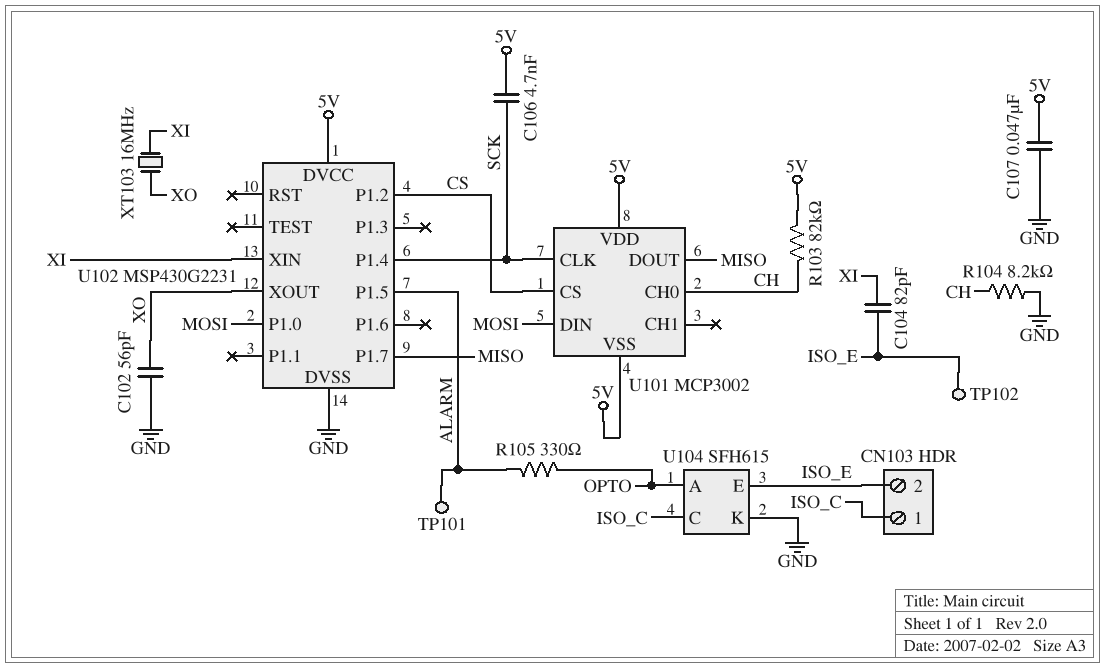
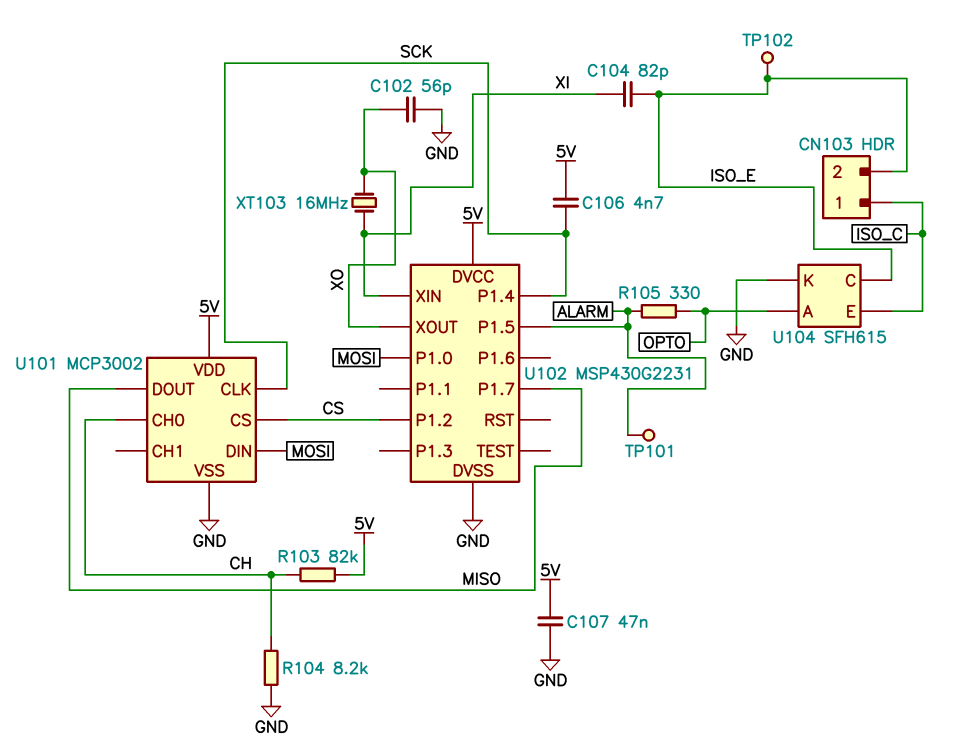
U101 pin VSS: 5V -> GND
U104 pin C: ISO_C -> ISO_E
U104 pin E: ISO_E -> ISO_C

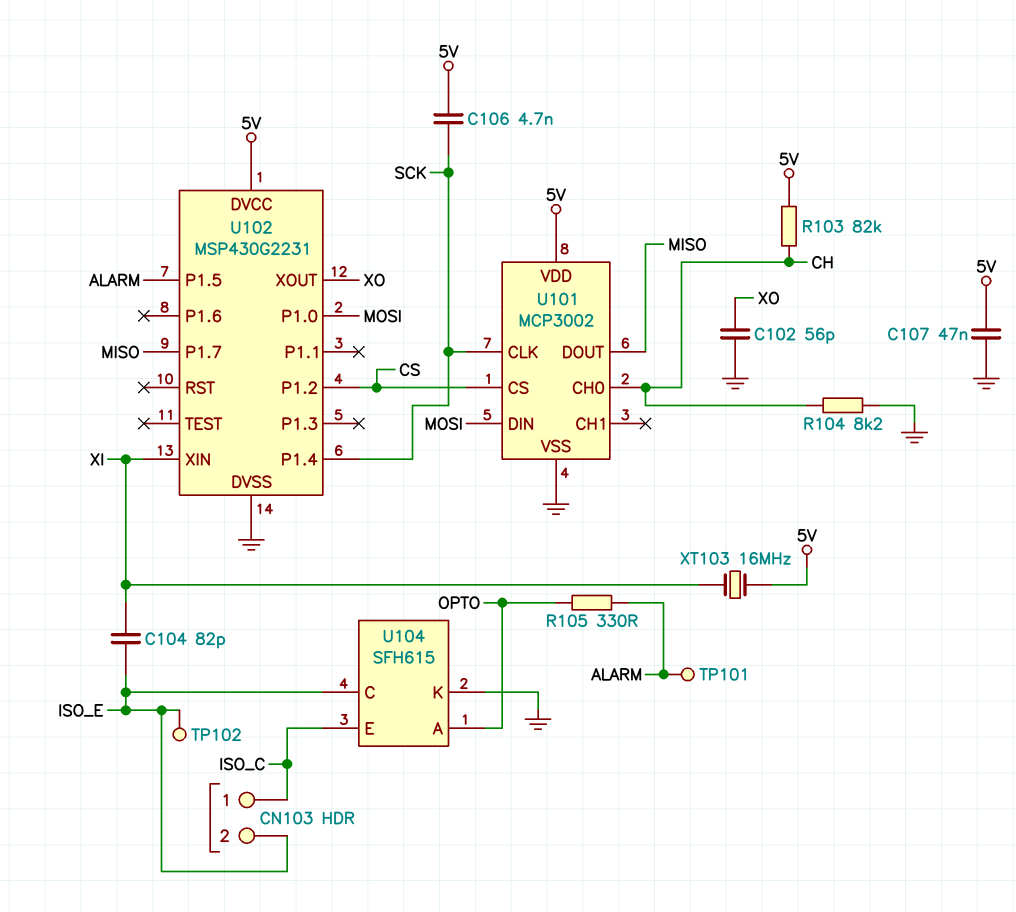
XT103: 16MHz (XI, XO) -> 16MHz (5V, XI)

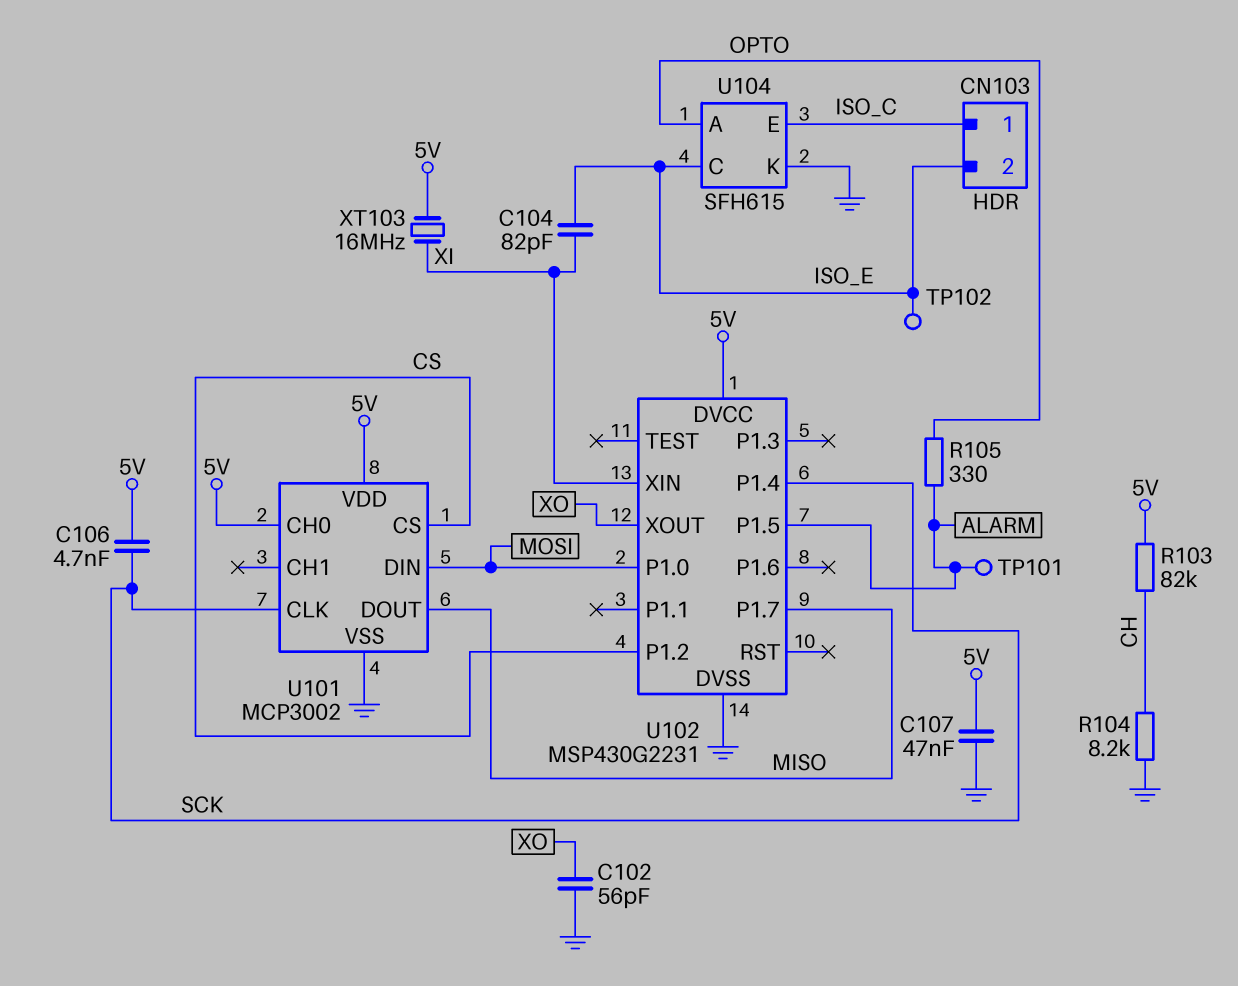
U101 pin CH0: CH -> 5V

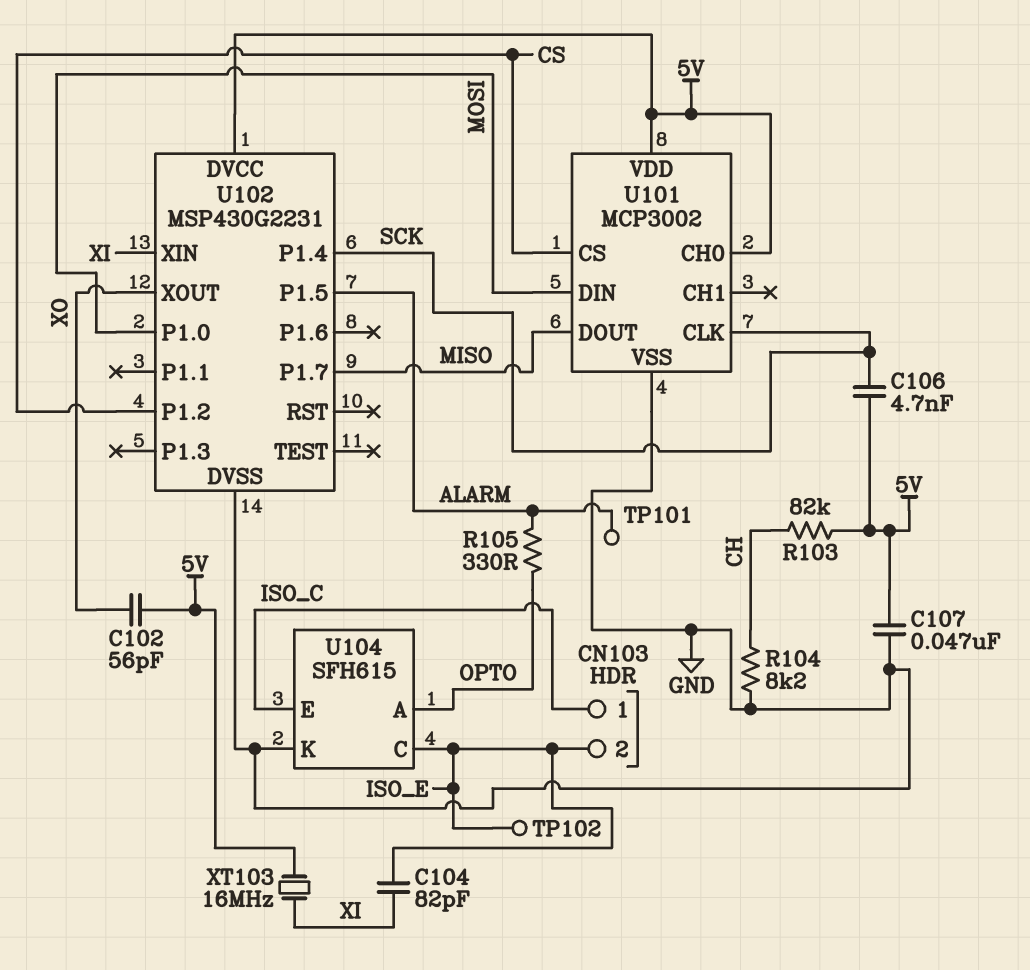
C102: 56pF (GND, XO) -> 56pF (5V, XO)

